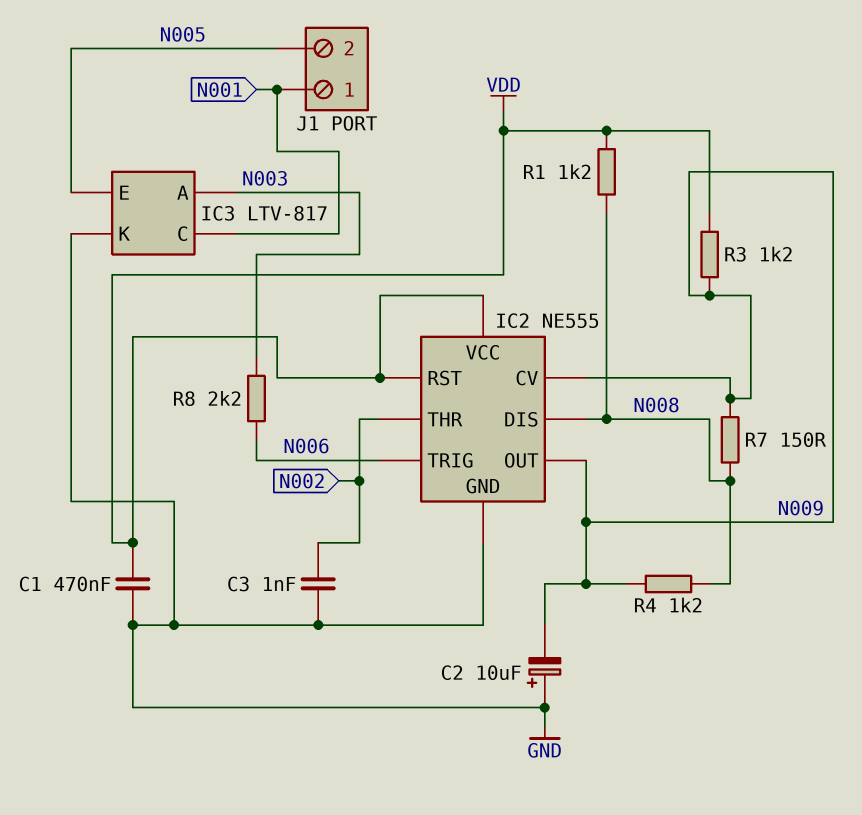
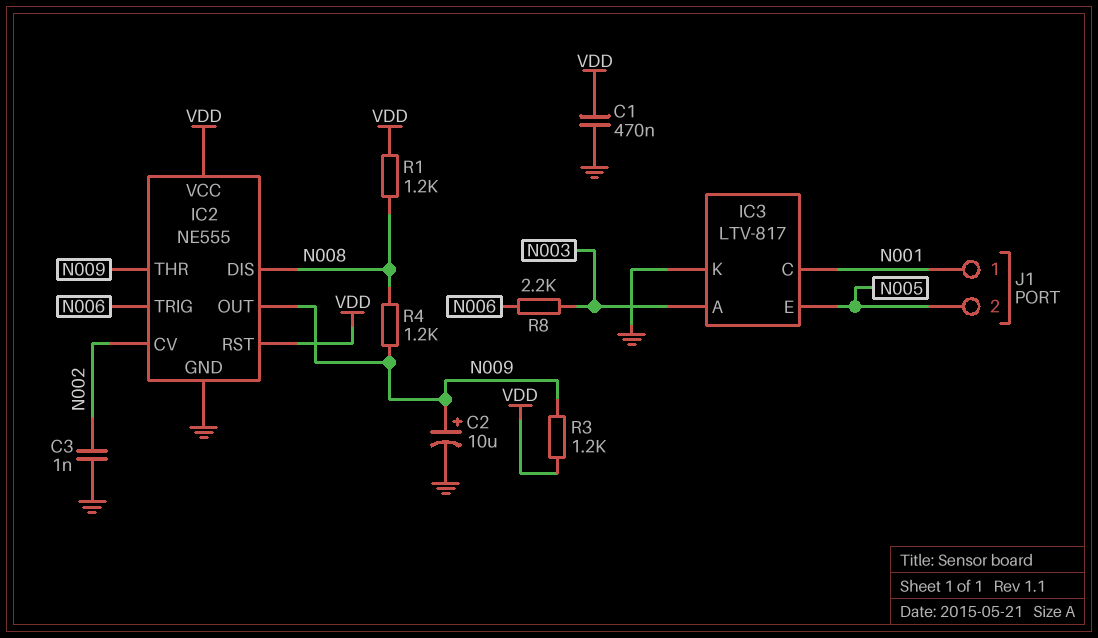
C2: 10uF (plus GND, minus N009) -> 10uF (plus N009, minus GND)
IC2 pin CV: N009 -> N002
IC2 pin THR: N002 -> N009
R7: 150 (N008, N009) -> none

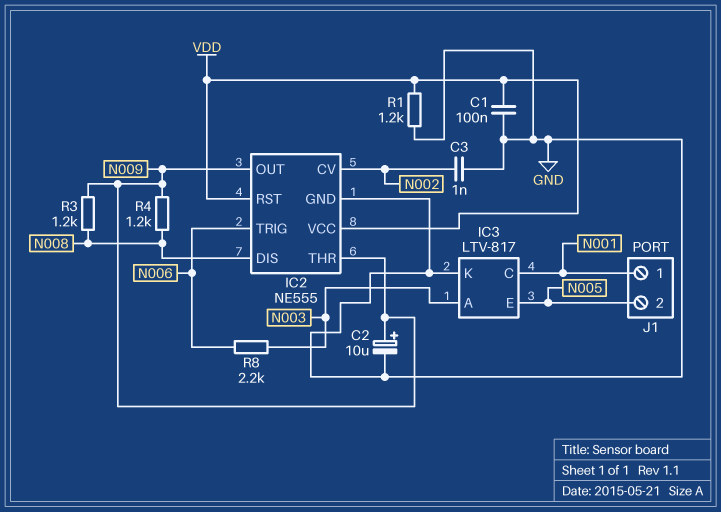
C1: 470nF (GND, VDD) -> 100nF (GND, VDD)
R1: 1.2k (N008, VDD) -> 1.2k (GND, VDD)
R3: 1.2k (N009, VDD) -> 1.2k (N008, N009)

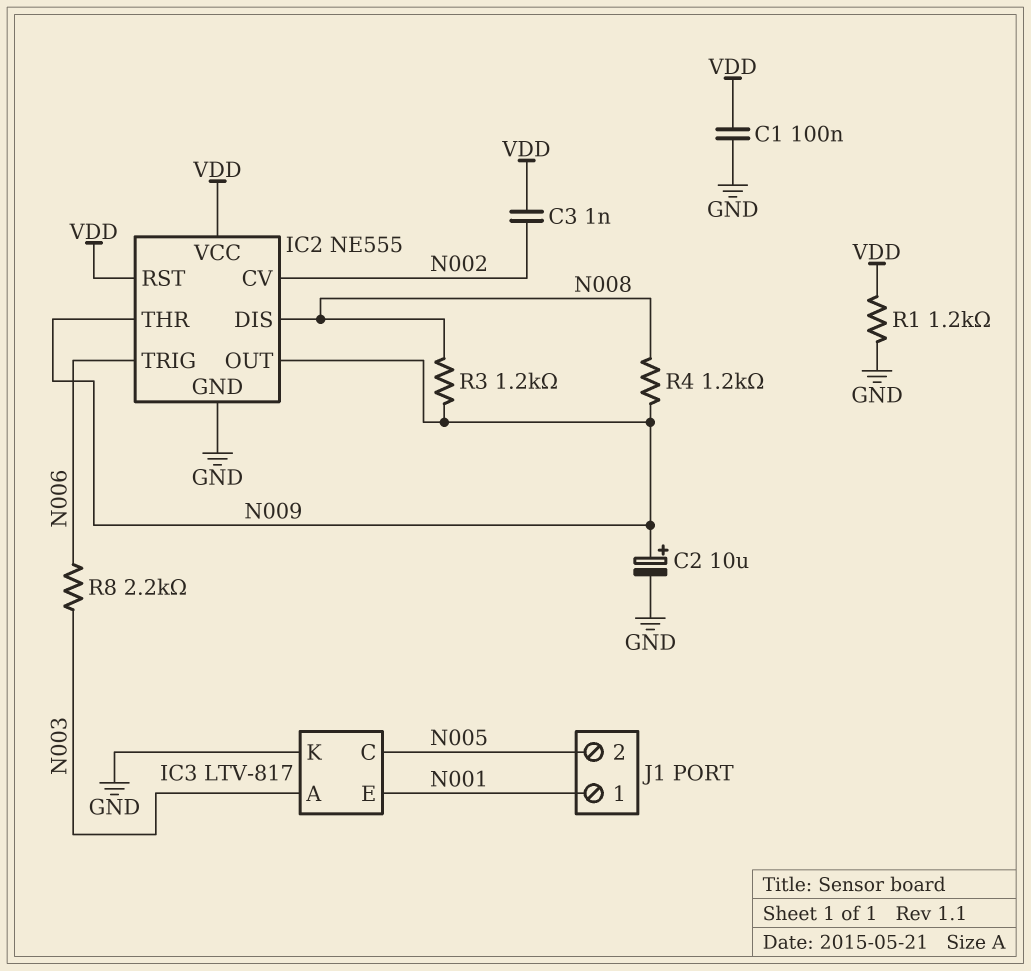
C3: 1nF (GND, N002) -> 1nF (N002, VDD)
IC3 pin C: N001 -> N005
IC3 pin E: N005 -> N001

